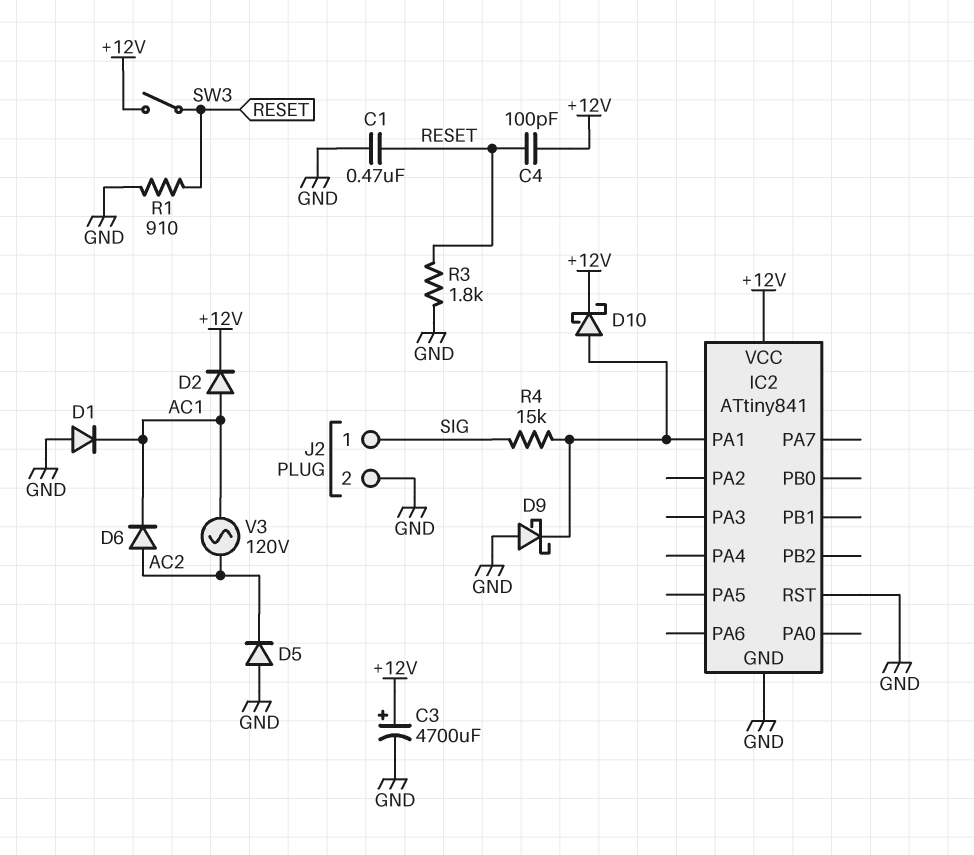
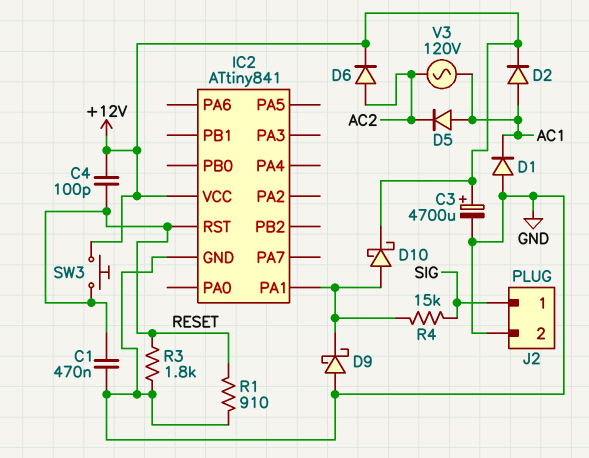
D5: diode (A GND, K AC2) -> diode (A AC1, K AC2)
D6: diode (A AC2, K AC1) -> diode (A AC2, K +12V)
IC2 pin RST: GND -> RESET
SW3: switch (+12V, RESET) -> button (+12V, RESET)

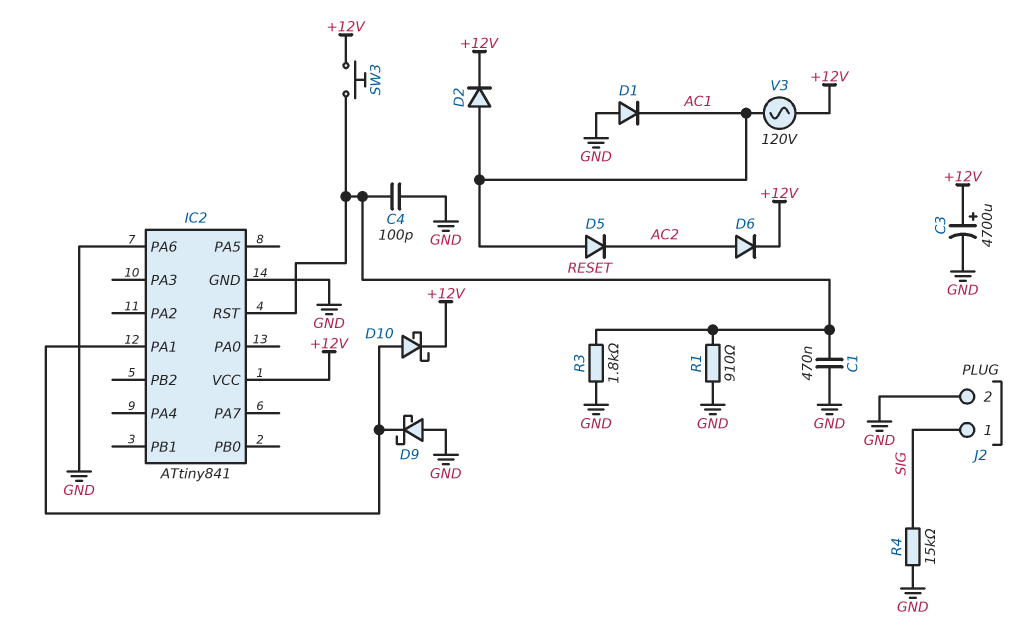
C4: 100pF (+12V, RESET) -> 100pF (GND, RESET)
IC2 pin PA6: none -> GND
R4: 15k (IC2/PA1, SIG) -> 15k (GND, SIG)
V3: AC 120V (AC1, AC2) -> AC 120V (+12V, AC1)

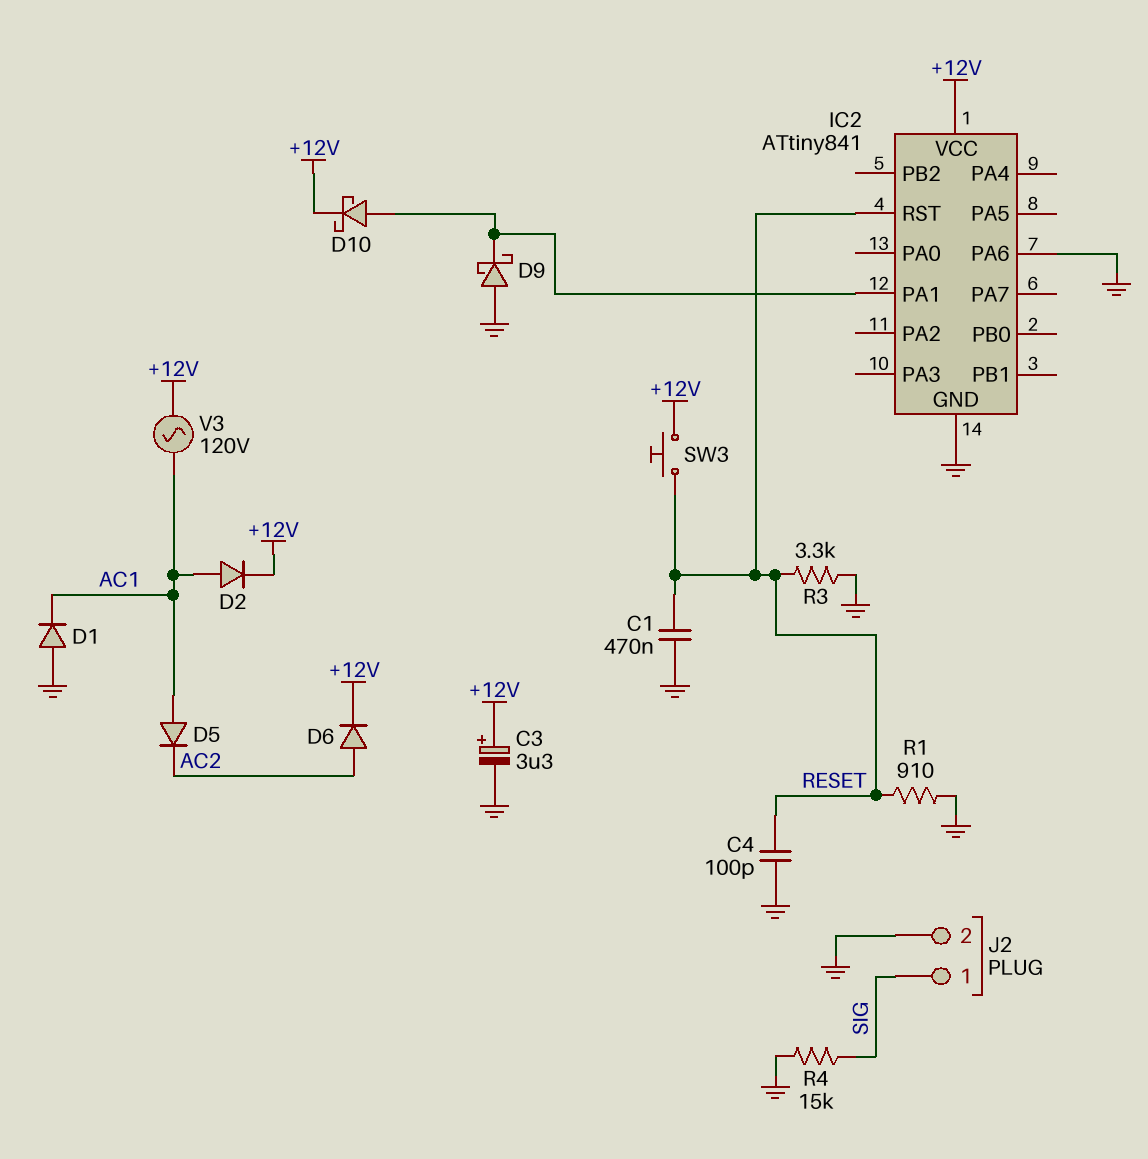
C3: 4700uF (plus +12V, minus GND) -> 3.3uF (plus +12V, minus GND)
R3: 1.8k (GND, RESET) -> 3.3k (GND, RESET)

